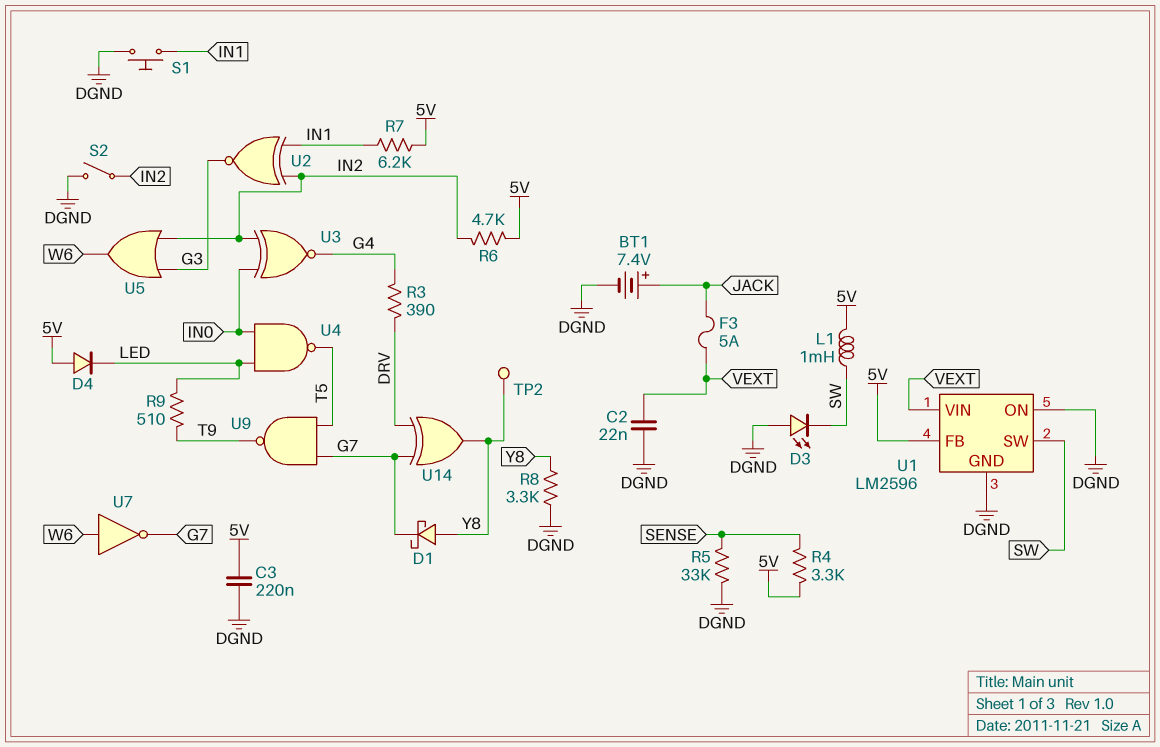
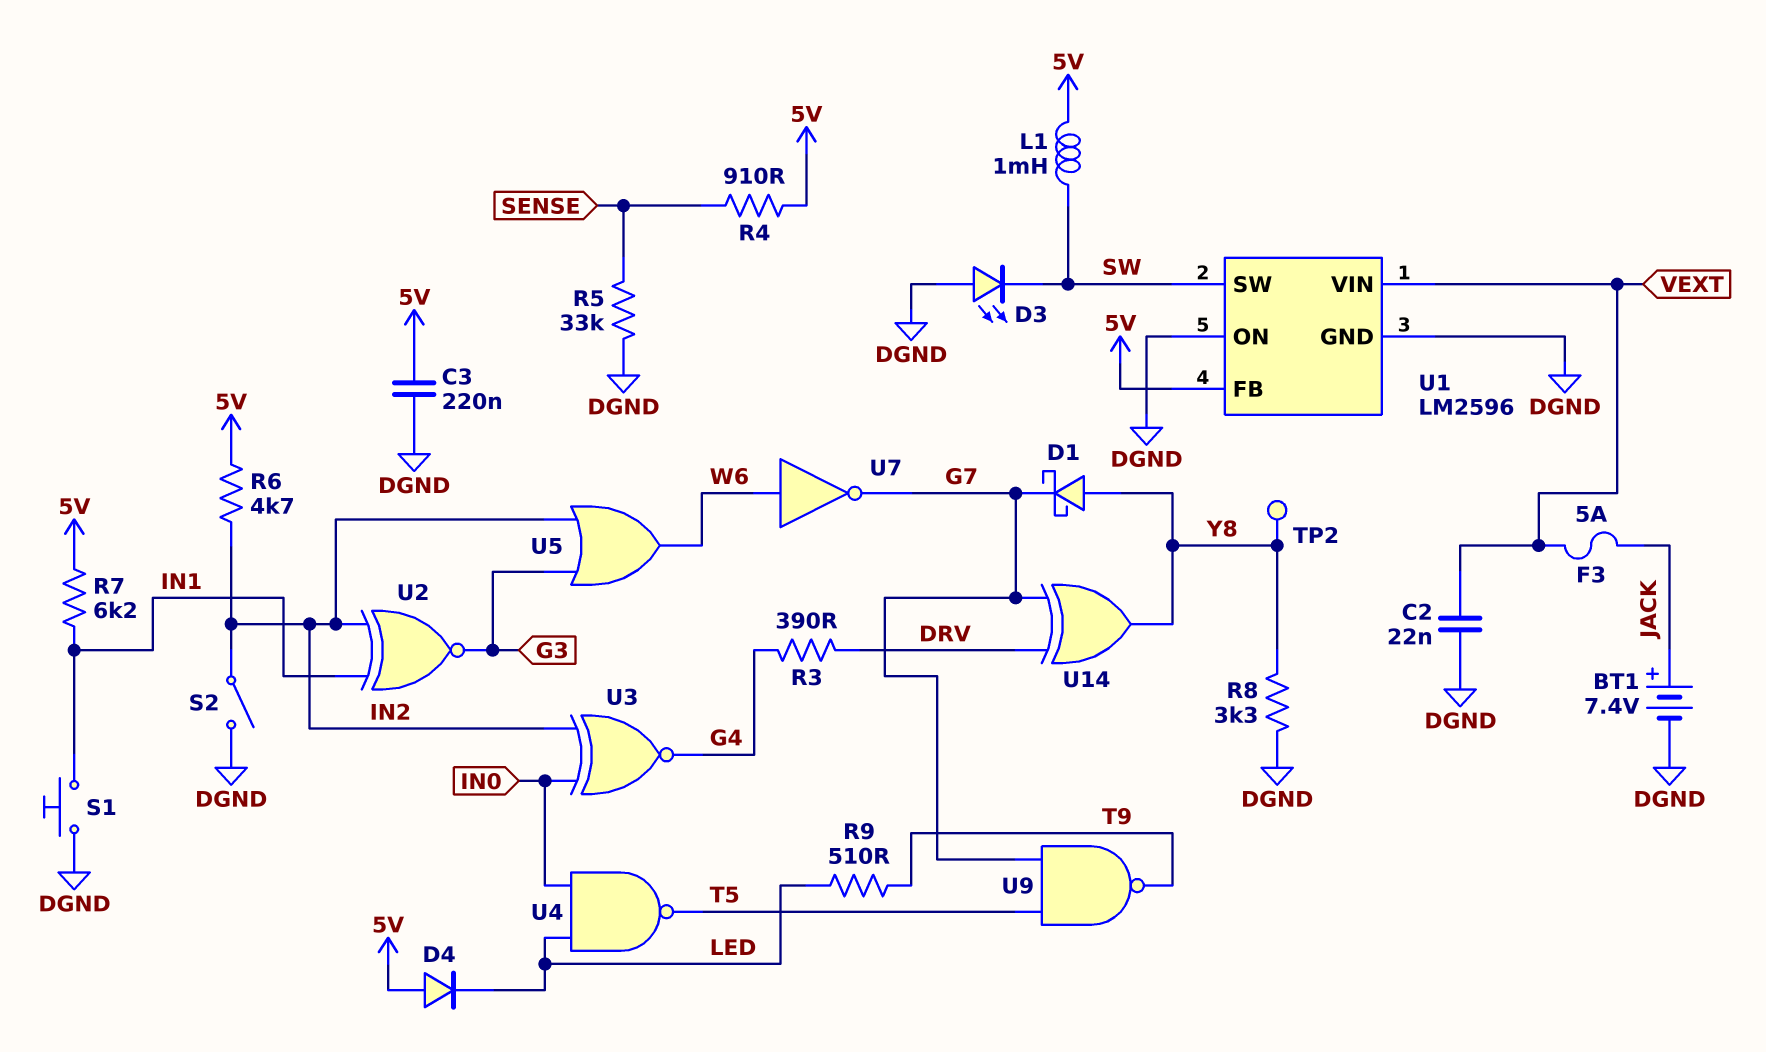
R4: 3.3k (5V, SENSE) -> 910 (5V, SENSE)

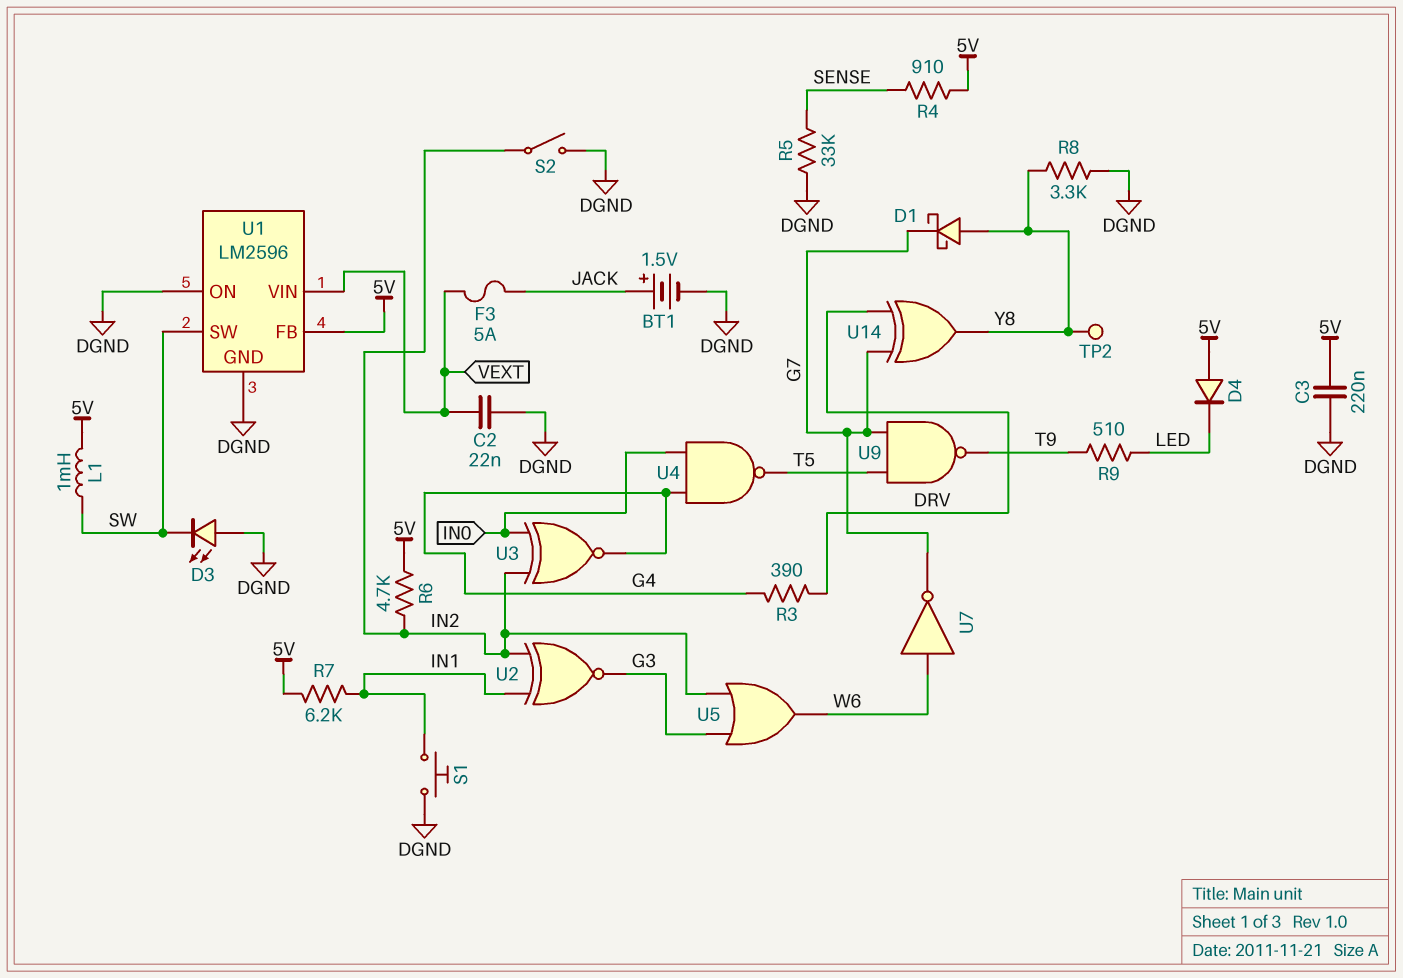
BT1: 7.4V (plus JACK, minus DGND) -> 1.5V (plus JACK, minus DGND)
U4: NAND (in IN0, in LED, out T5) -> NAND (in G4, in IN0, out T5)

